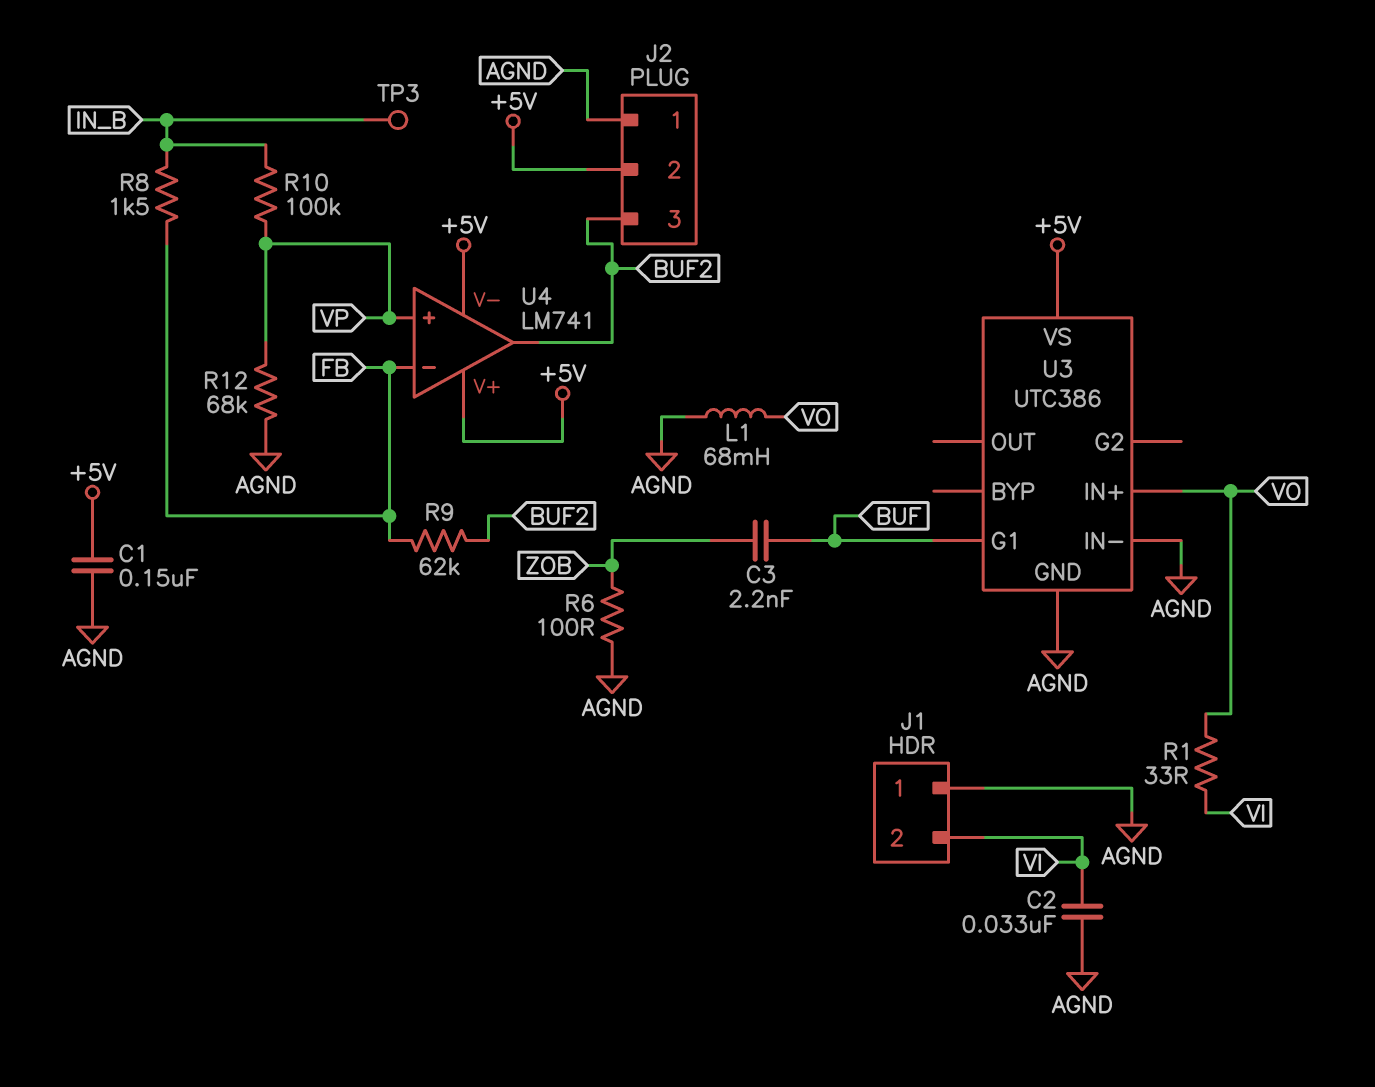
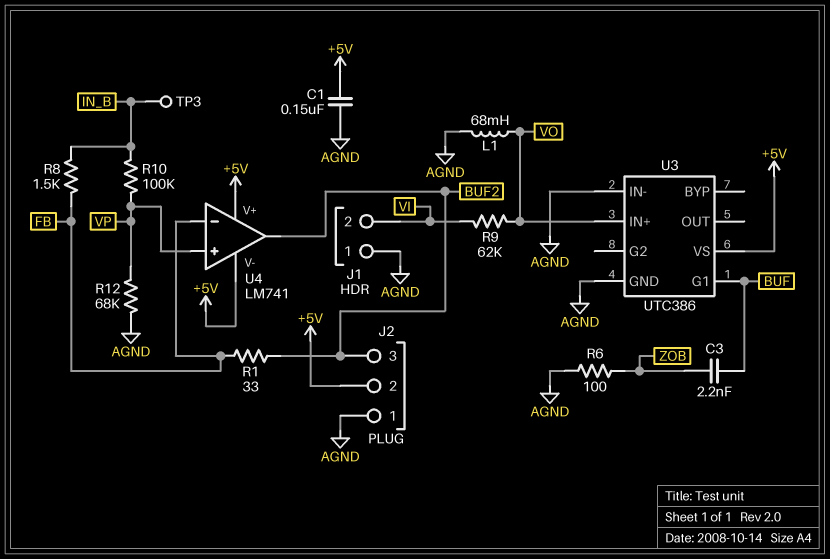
C2: 33nF (AGND, VI) -> none
R1: 33 (VI, VO) -> 33 (BUF2, FB)
R9: 62k (BUF2, FB) -> 62k (VI, VO)

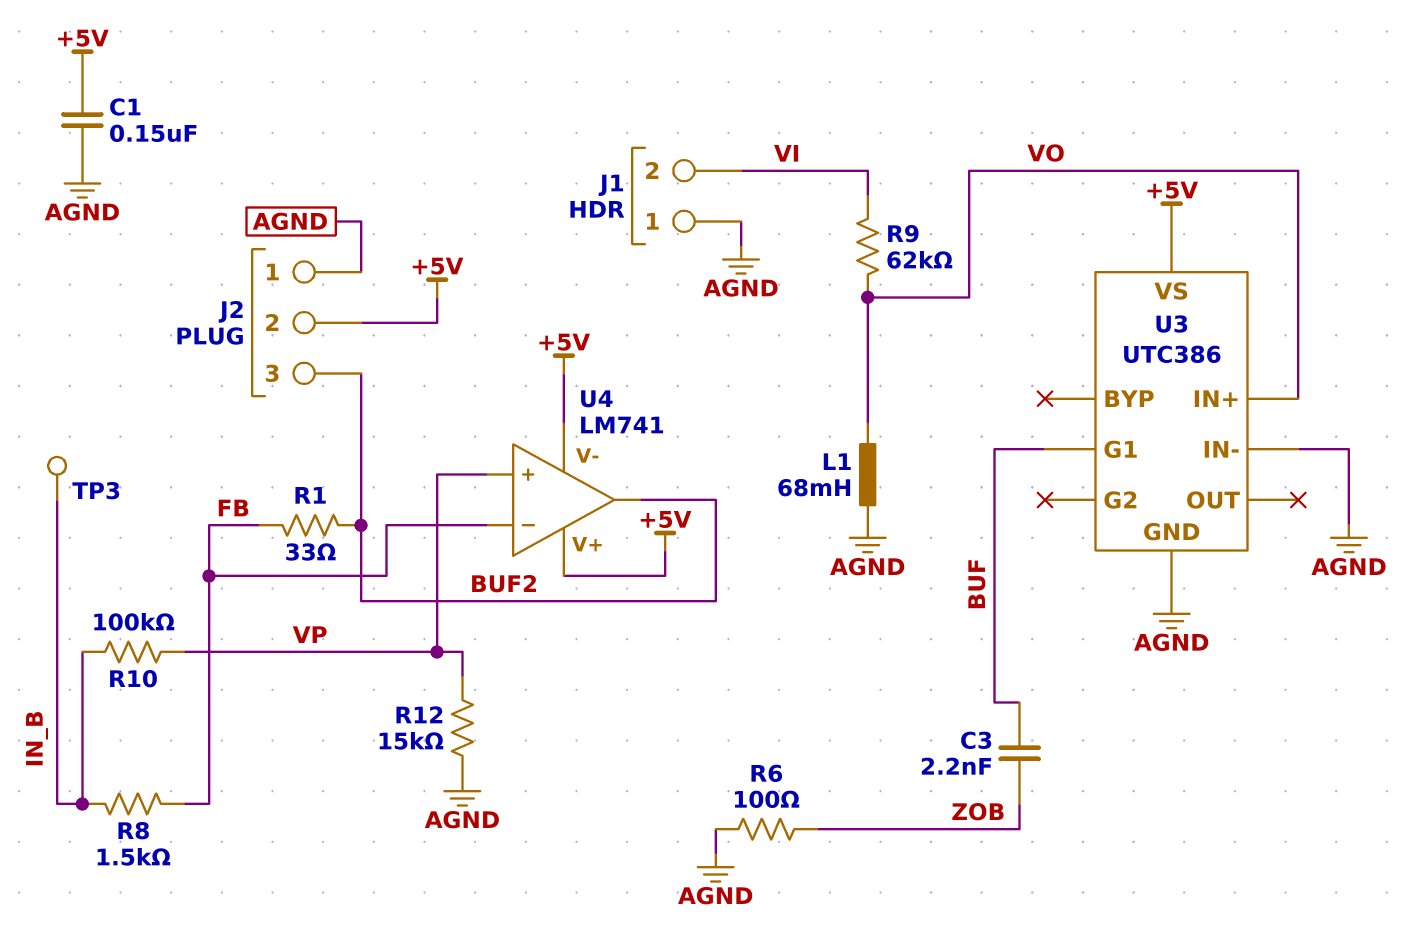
R12: 68k (AGND, VP) -> 15k (AGND, VP)

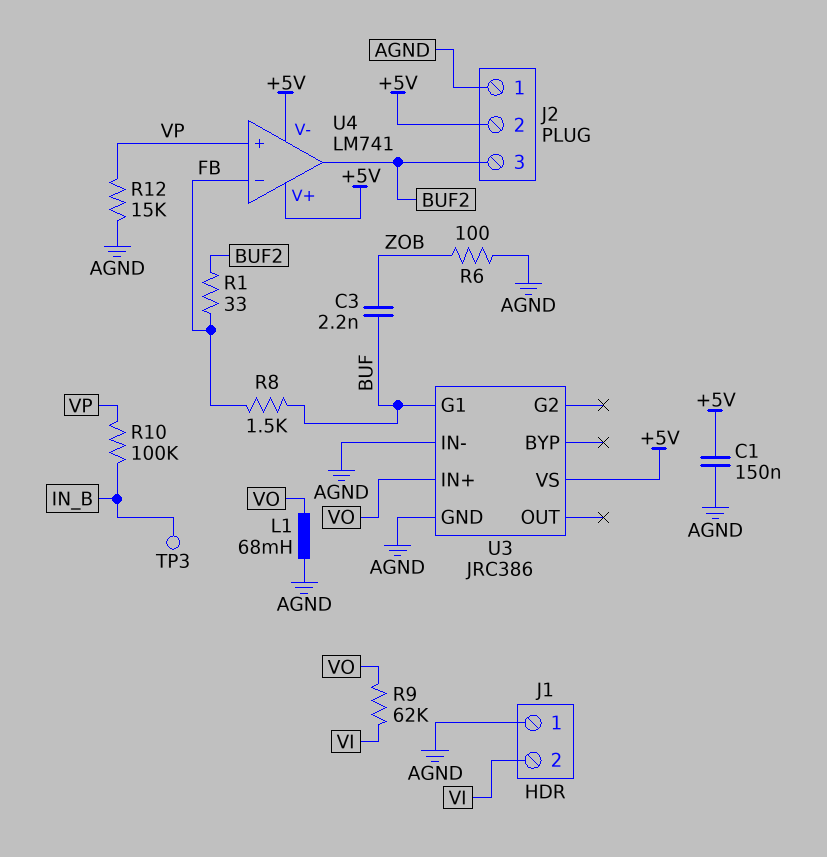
R8: 1.5k (FB, IN_B) -> 1.5k (BUF, FB)
U3: UTC386 -> JRC386

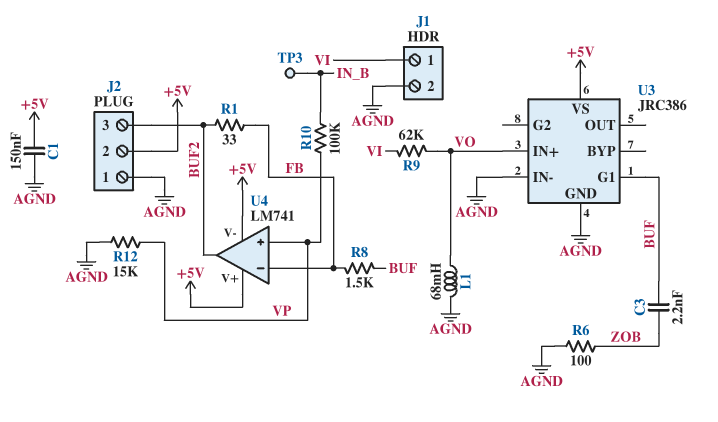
J1 pin 1: AGND -> VI
J1 pin 2: VI -> AGND

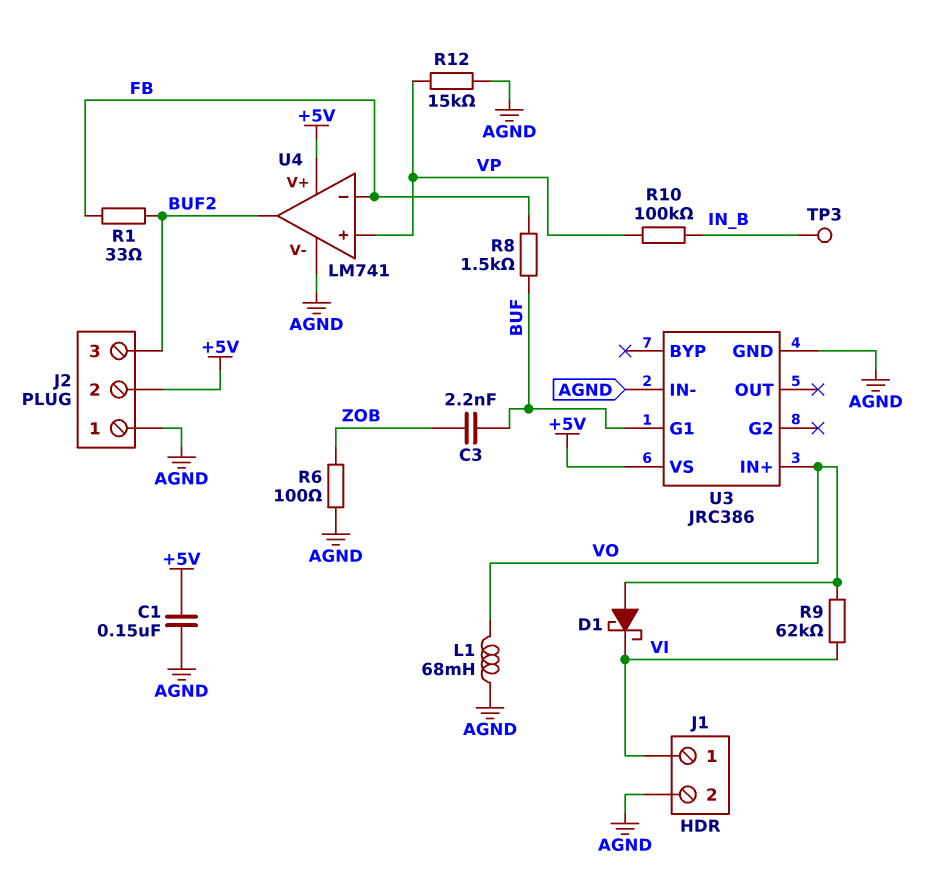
D1: none -> schottky (A VO, K VI)
U4 pin V-: +5V -> AGND

